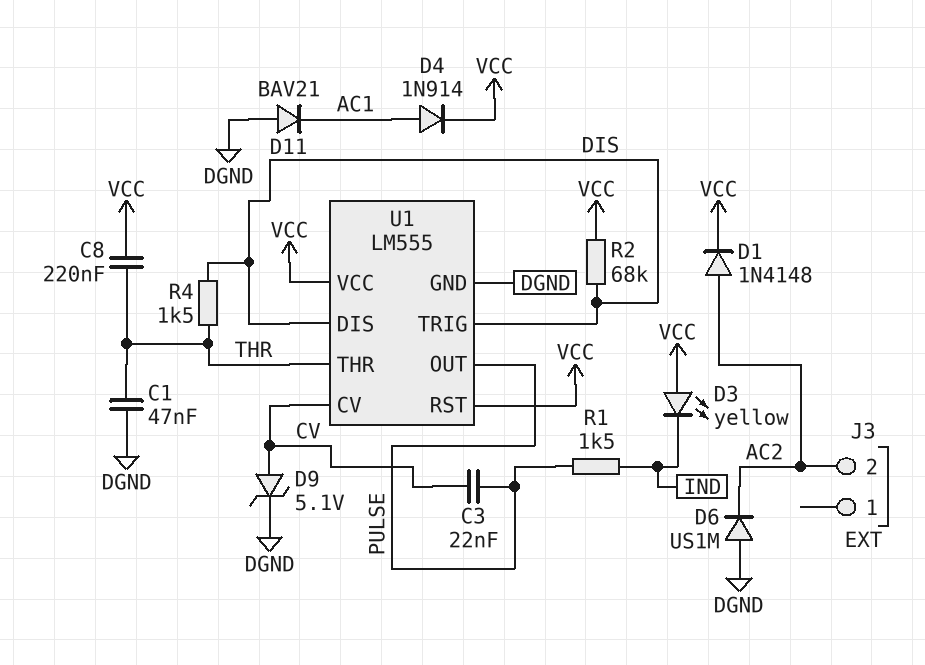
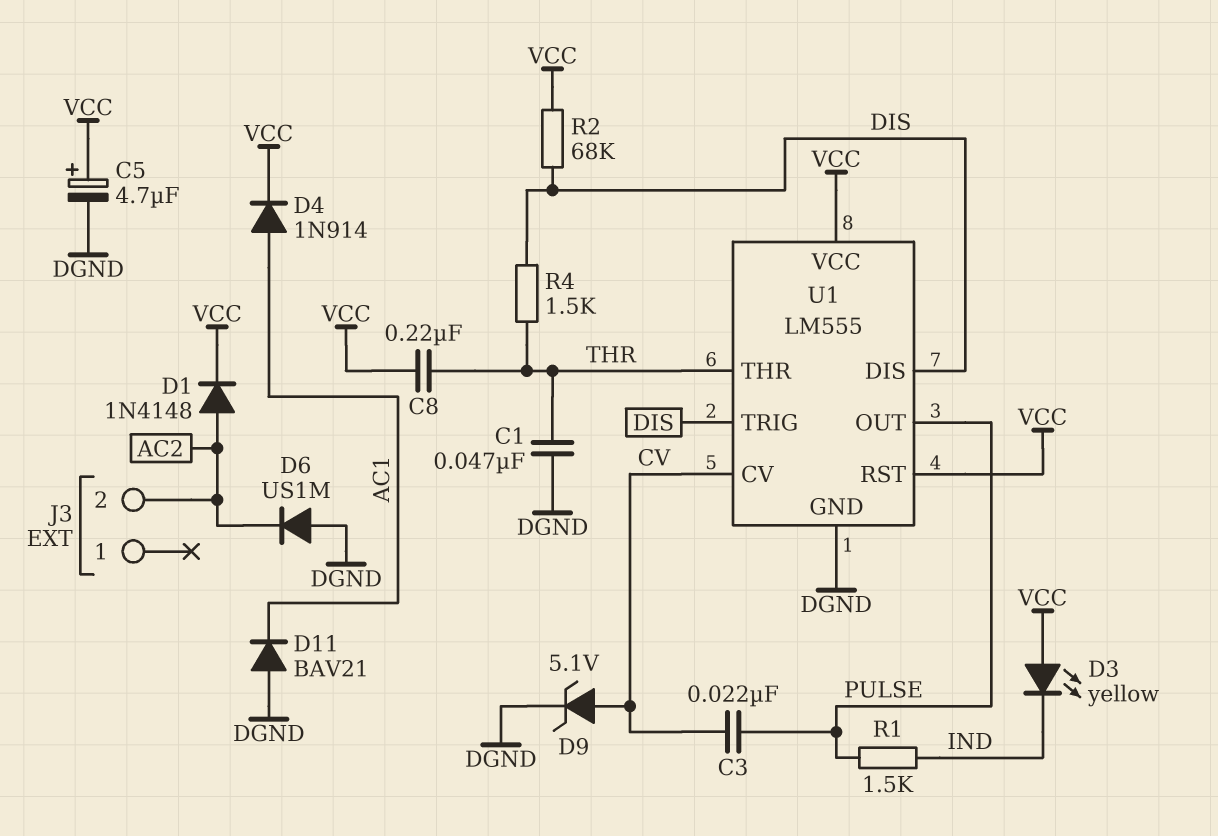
C5: none -> 4.7uF (plus VCC, minus DGND)

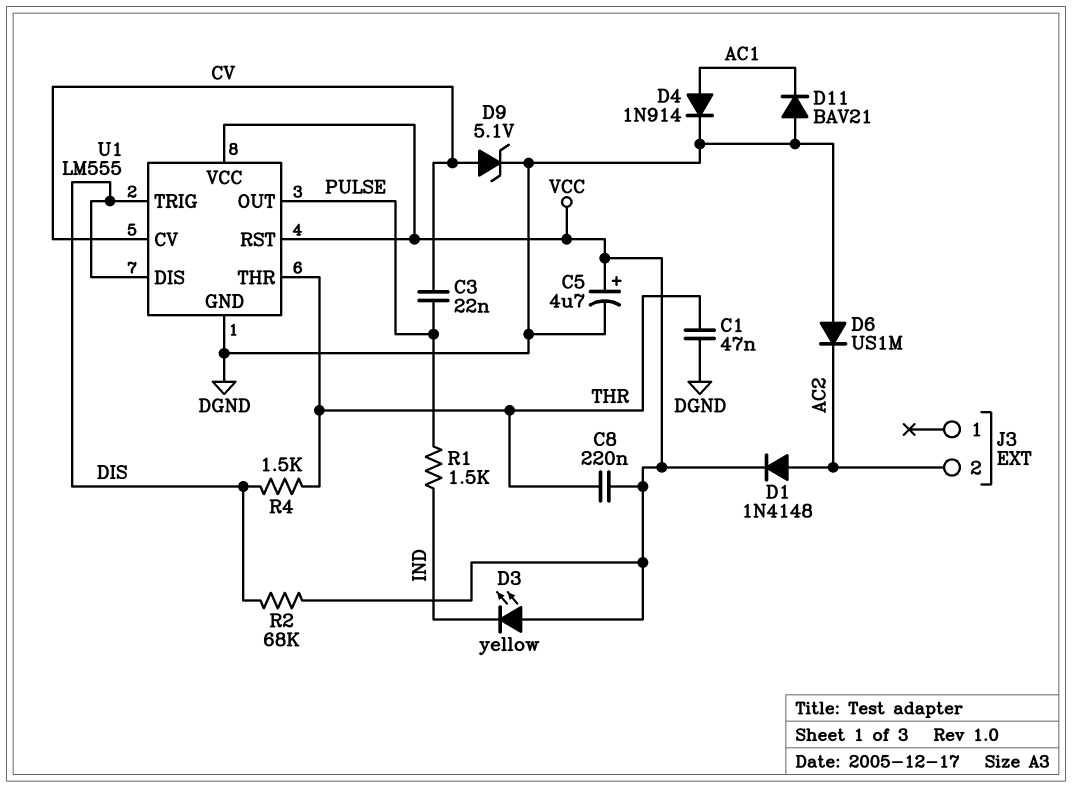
D4: diode 1N914 (A AC1, K VCC) -> diode 1N914 (A AC1, K DGND)

